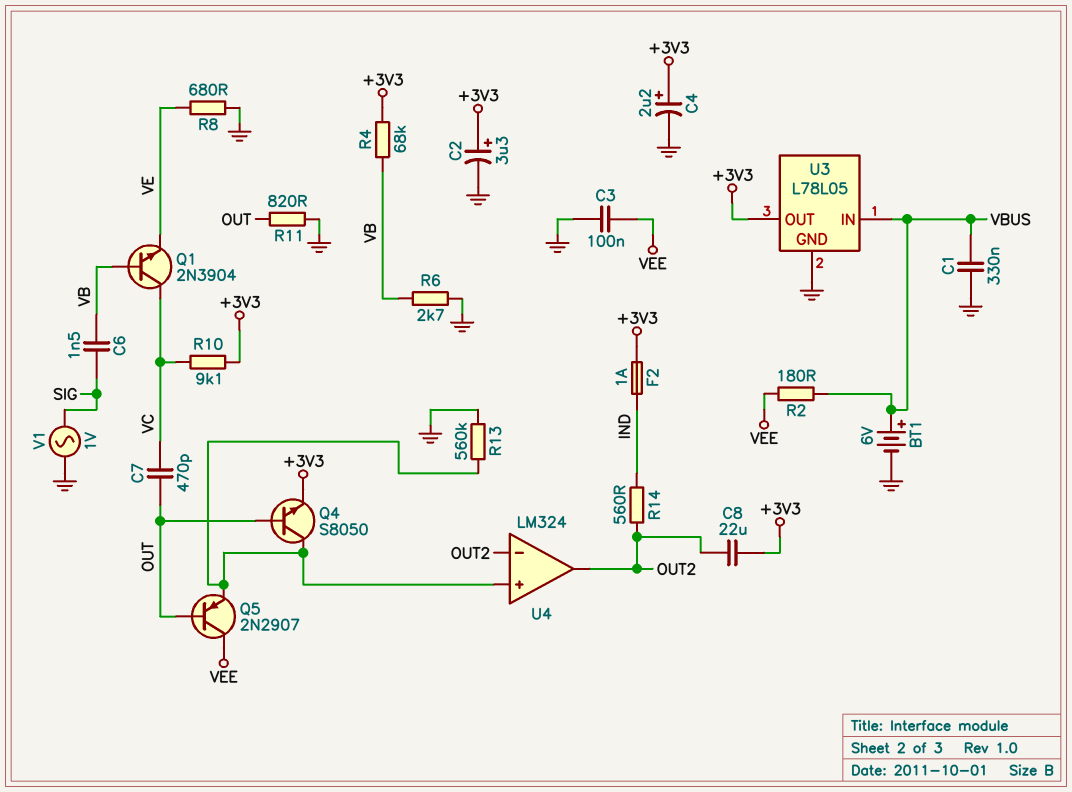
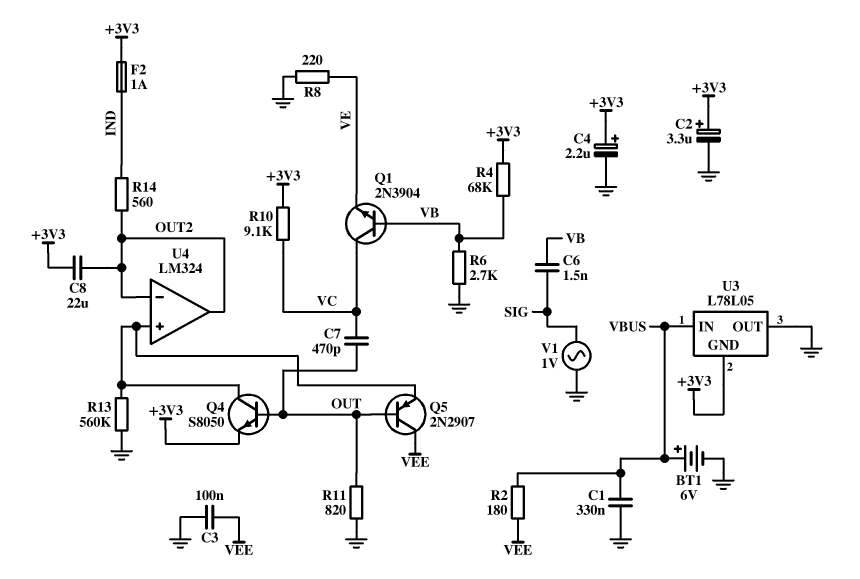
R8: 680 (GND, VE) -> 220 (GND, VE)
U3 pin GND: GND -> +3V3
U3 pin OUT: +3V3 -> GND

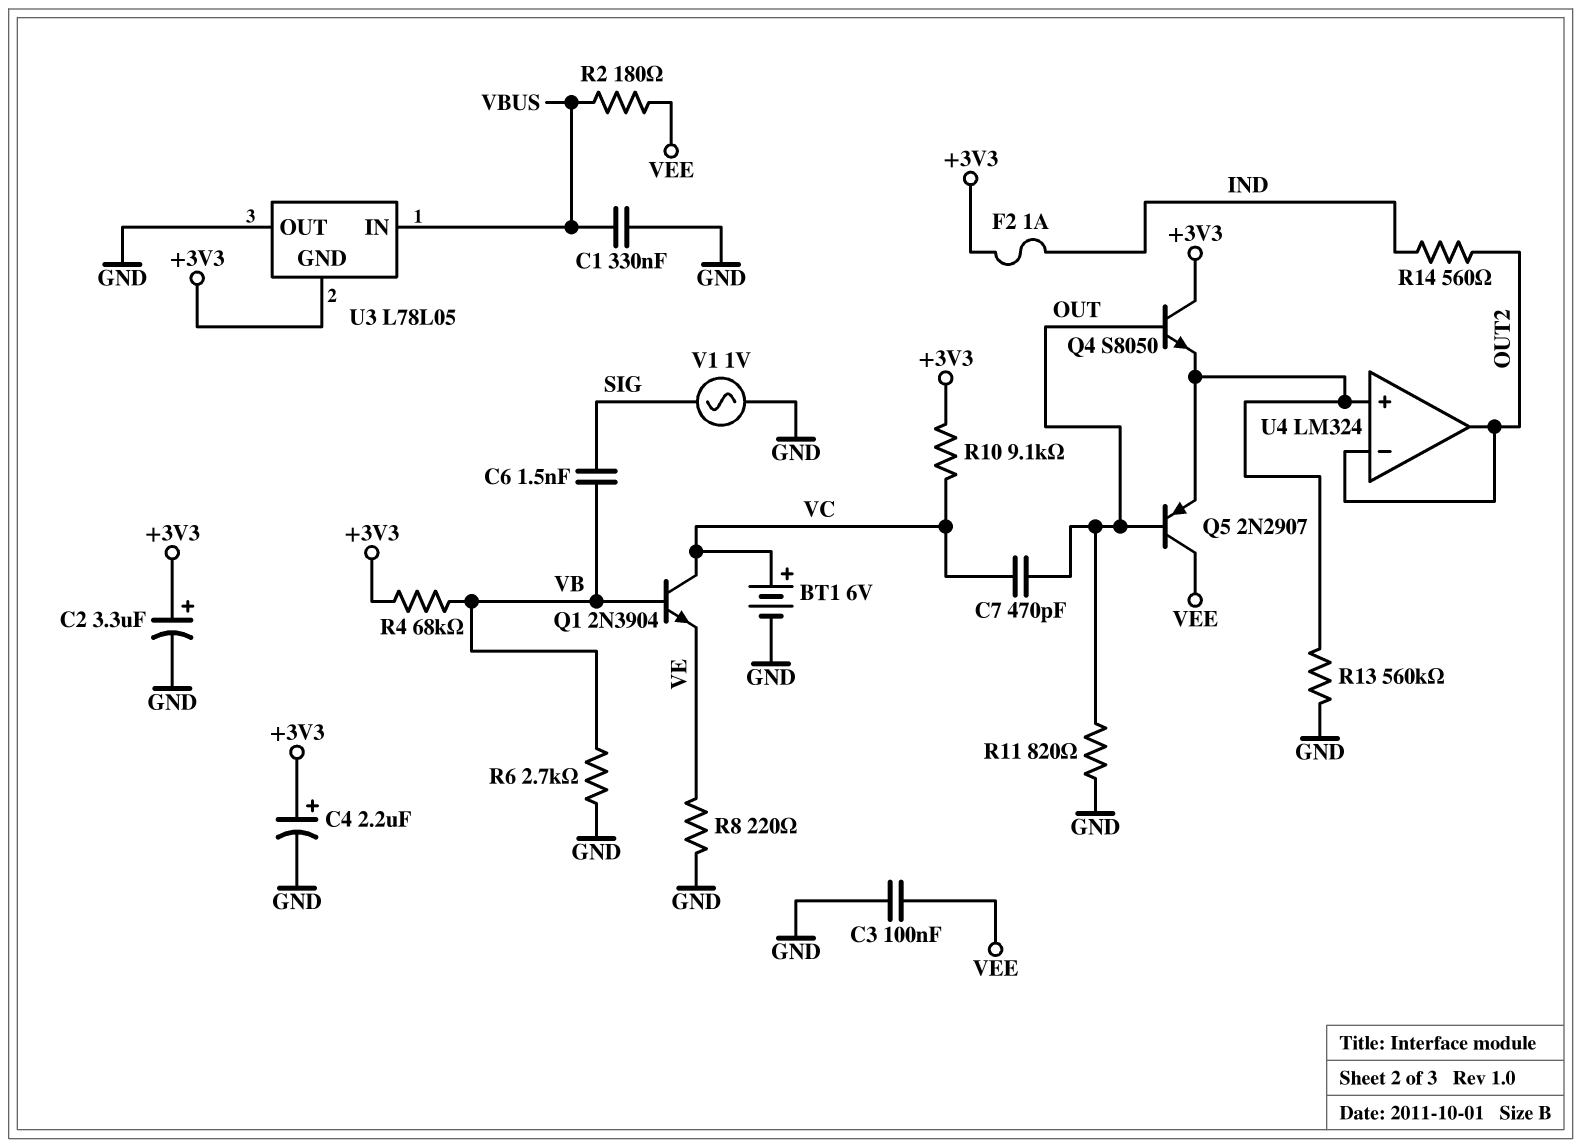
BT1: 6V (plus VBUS, minus GND) -> 6V (plus VC, minus GND)
C8: 22uF (+3V3, OUT2) -> none
Q4: NPN S8050 (B OUT, C U4/in+, E +3V3) -> NPN S8050 (B OUT, C +3V3, E U4/in+)

